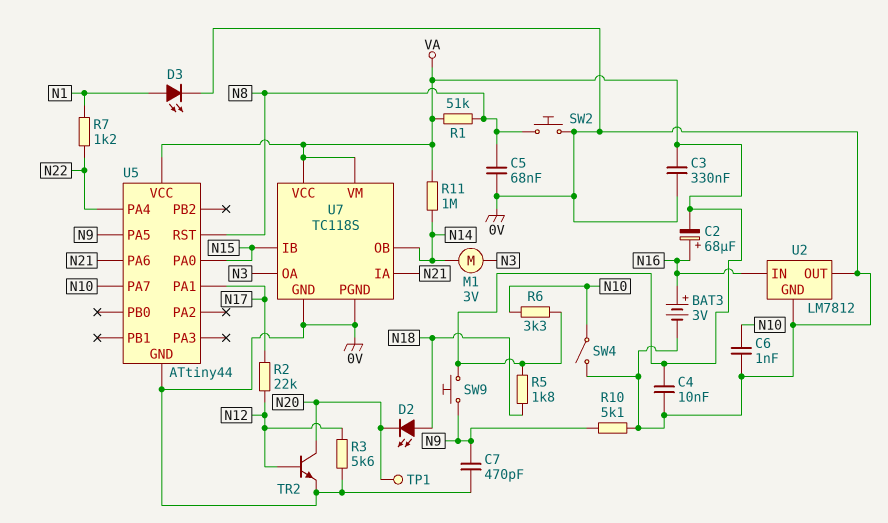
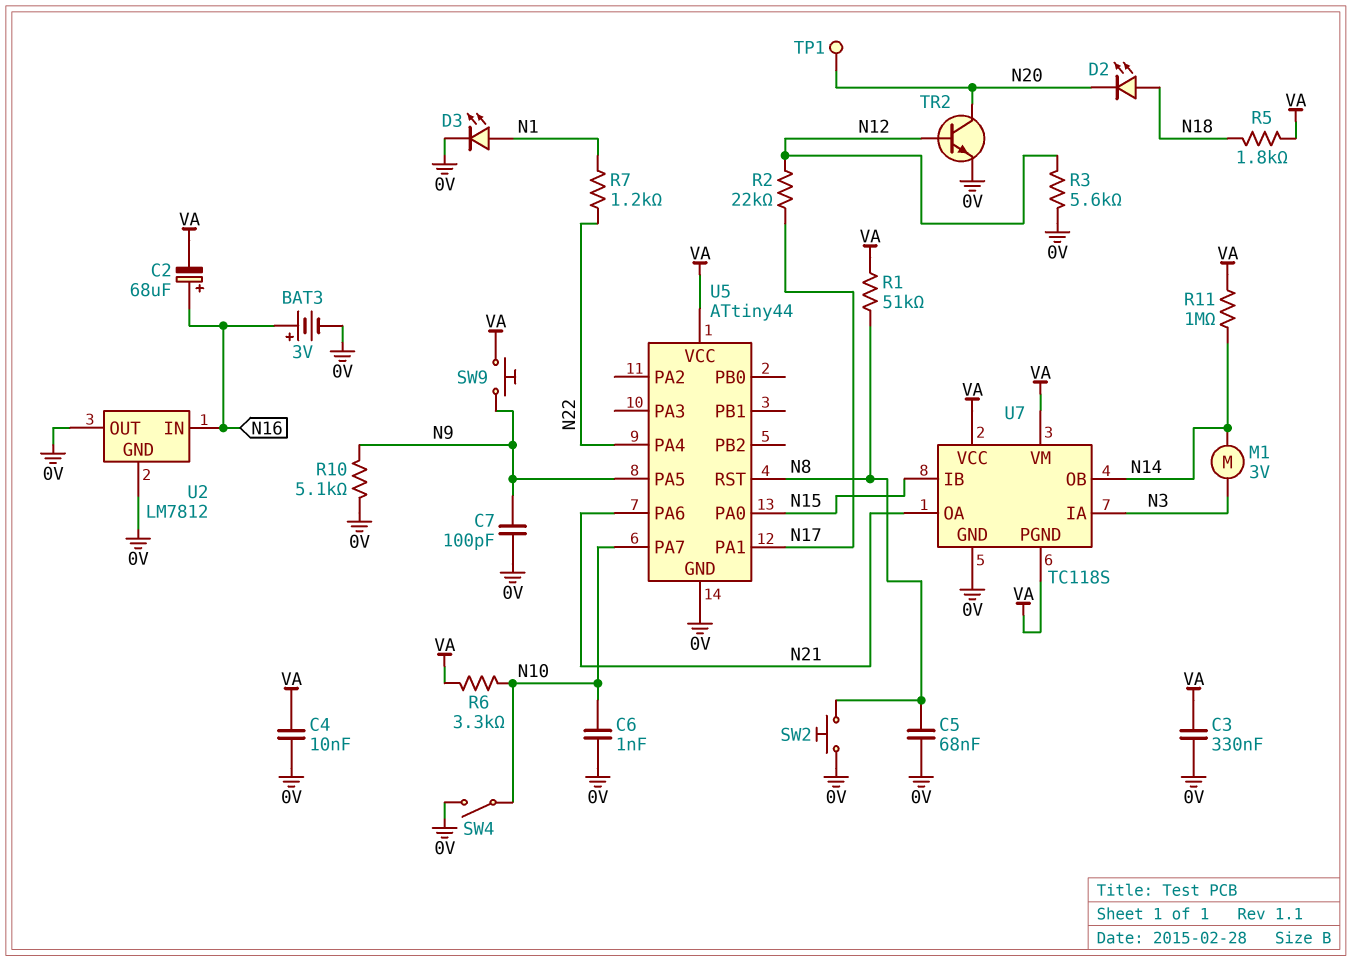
C7: 470pF (0V, N9) -> 100pF (0V, N9)
U7 pin IA: N21 -> N3
U7 pin OA: N3 -> N21
U7 pin PGND: 0V -> VA

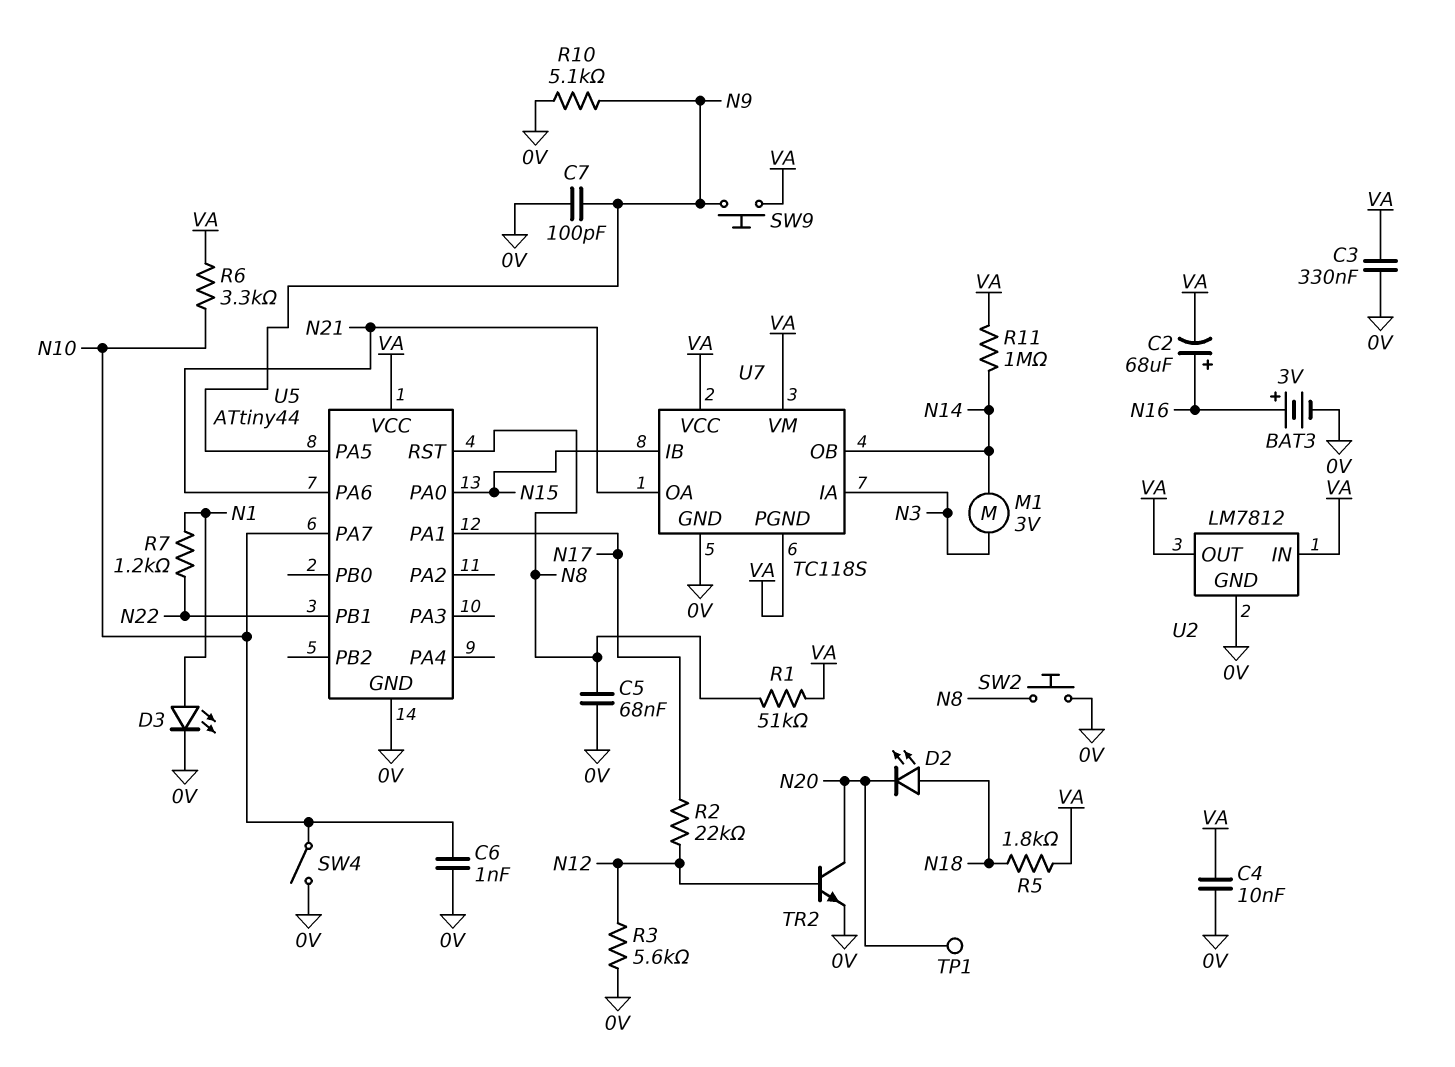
U2 pin IN: N16 -> VA
U2 pin OUT: 0V -> VA
U5 pin PA4: N22 -> none
U5 pin PB1: none -> N22

